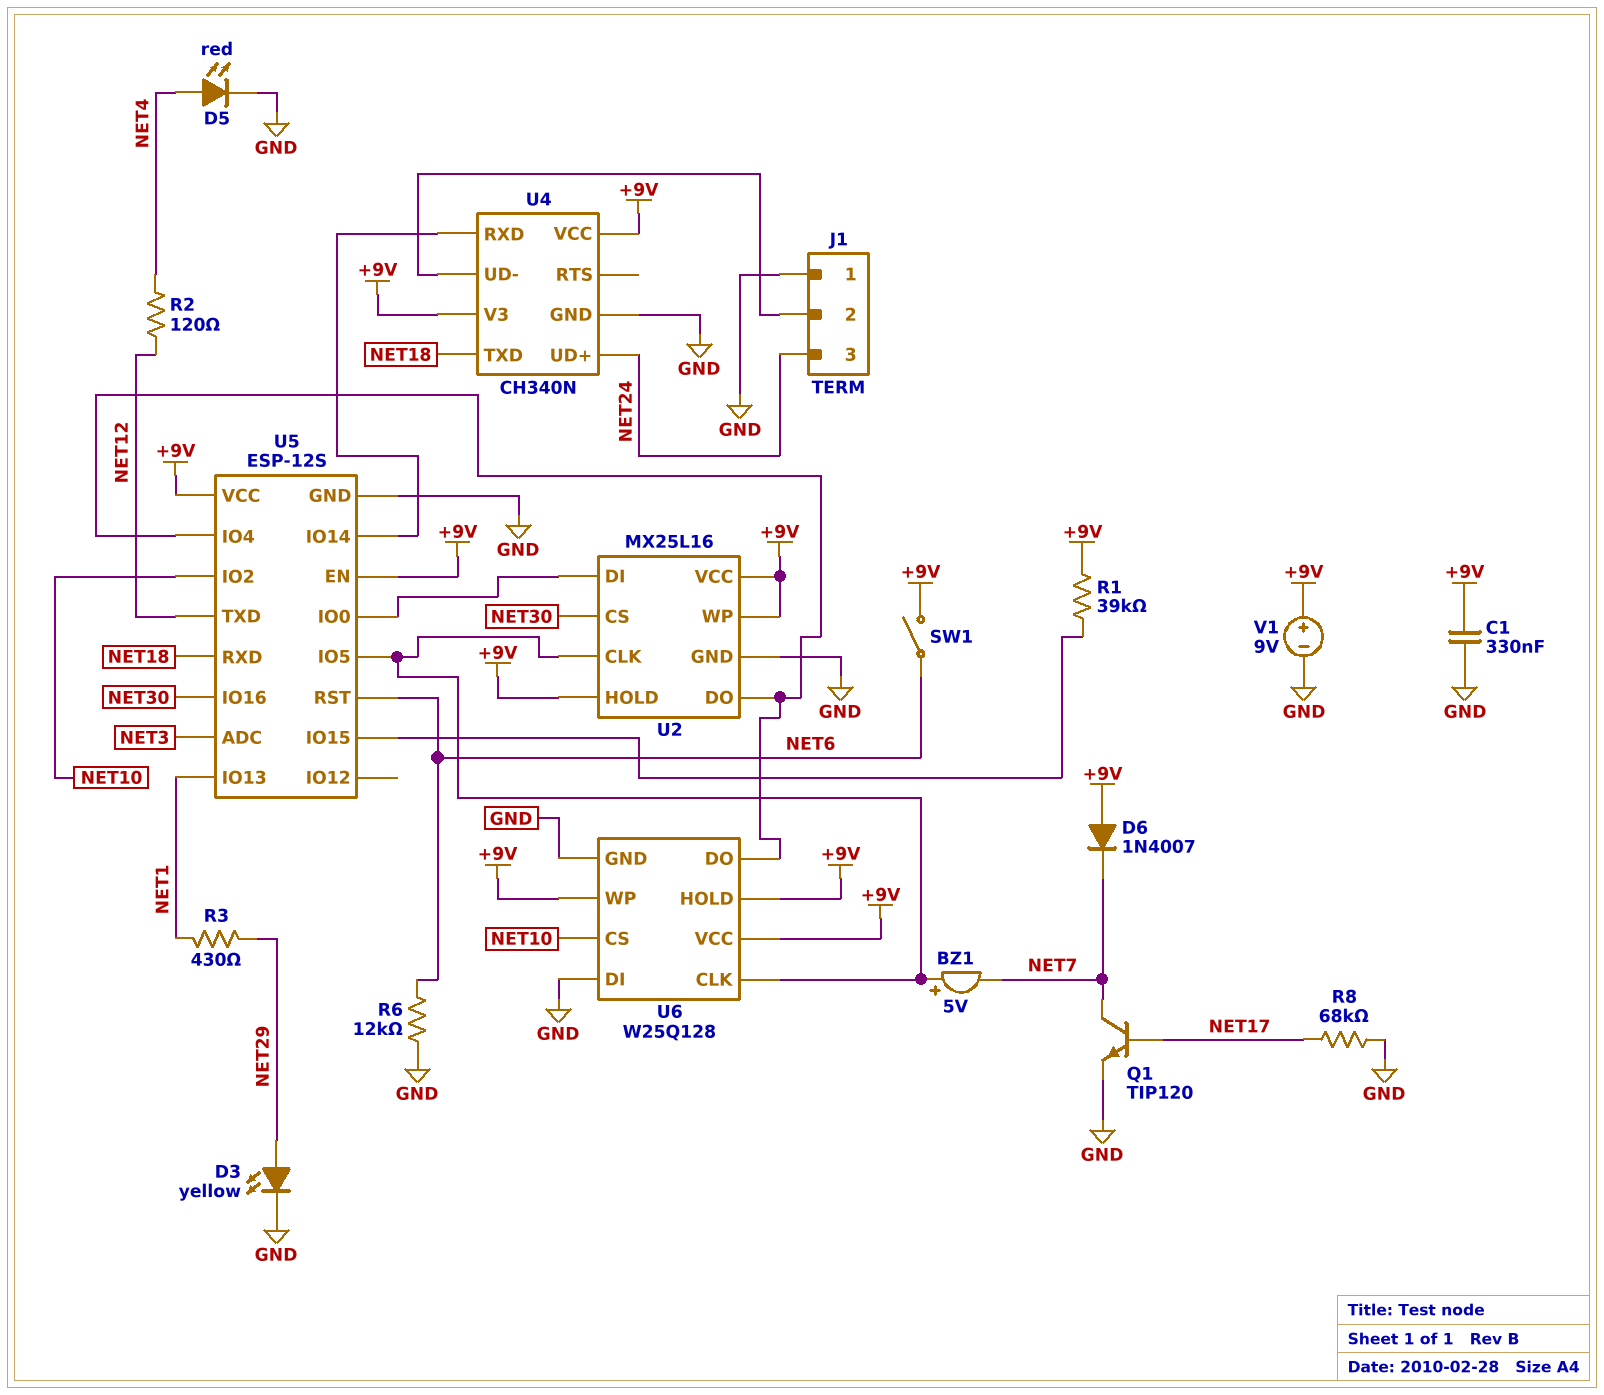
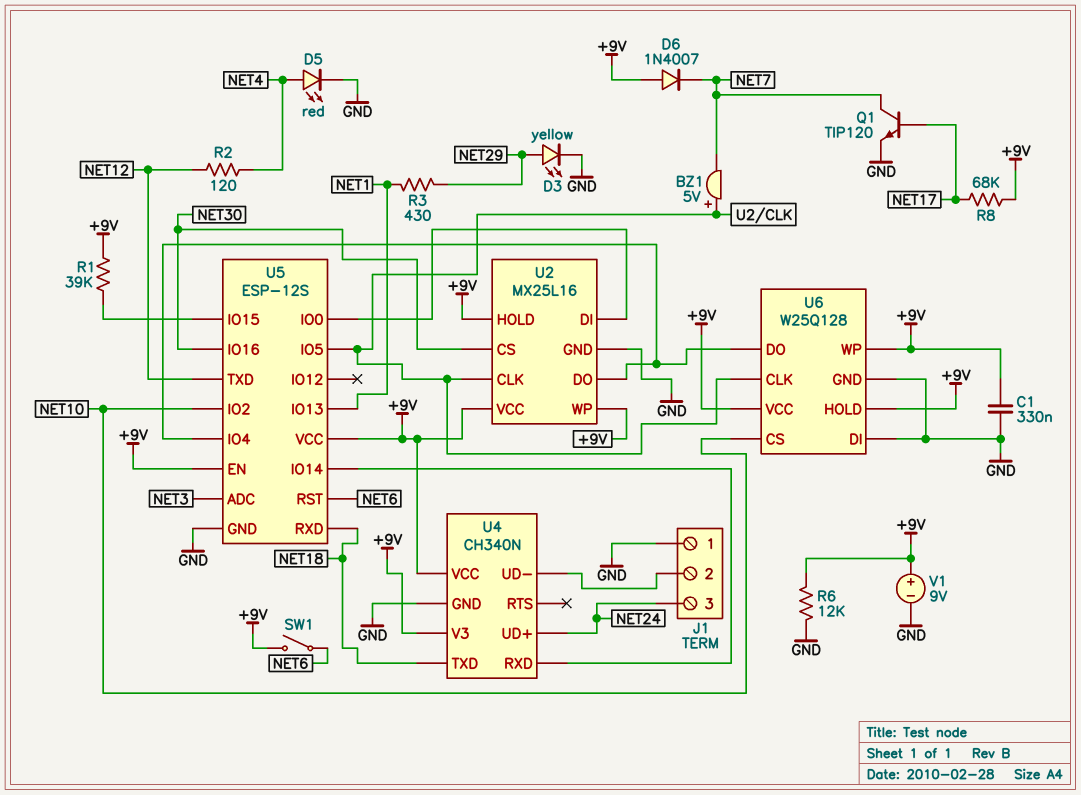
R6: 12k (GND, NET6) -> 12k (+9V, GND)
R8: 68k (GND, NET17) -> 68k (+9V, NET17)

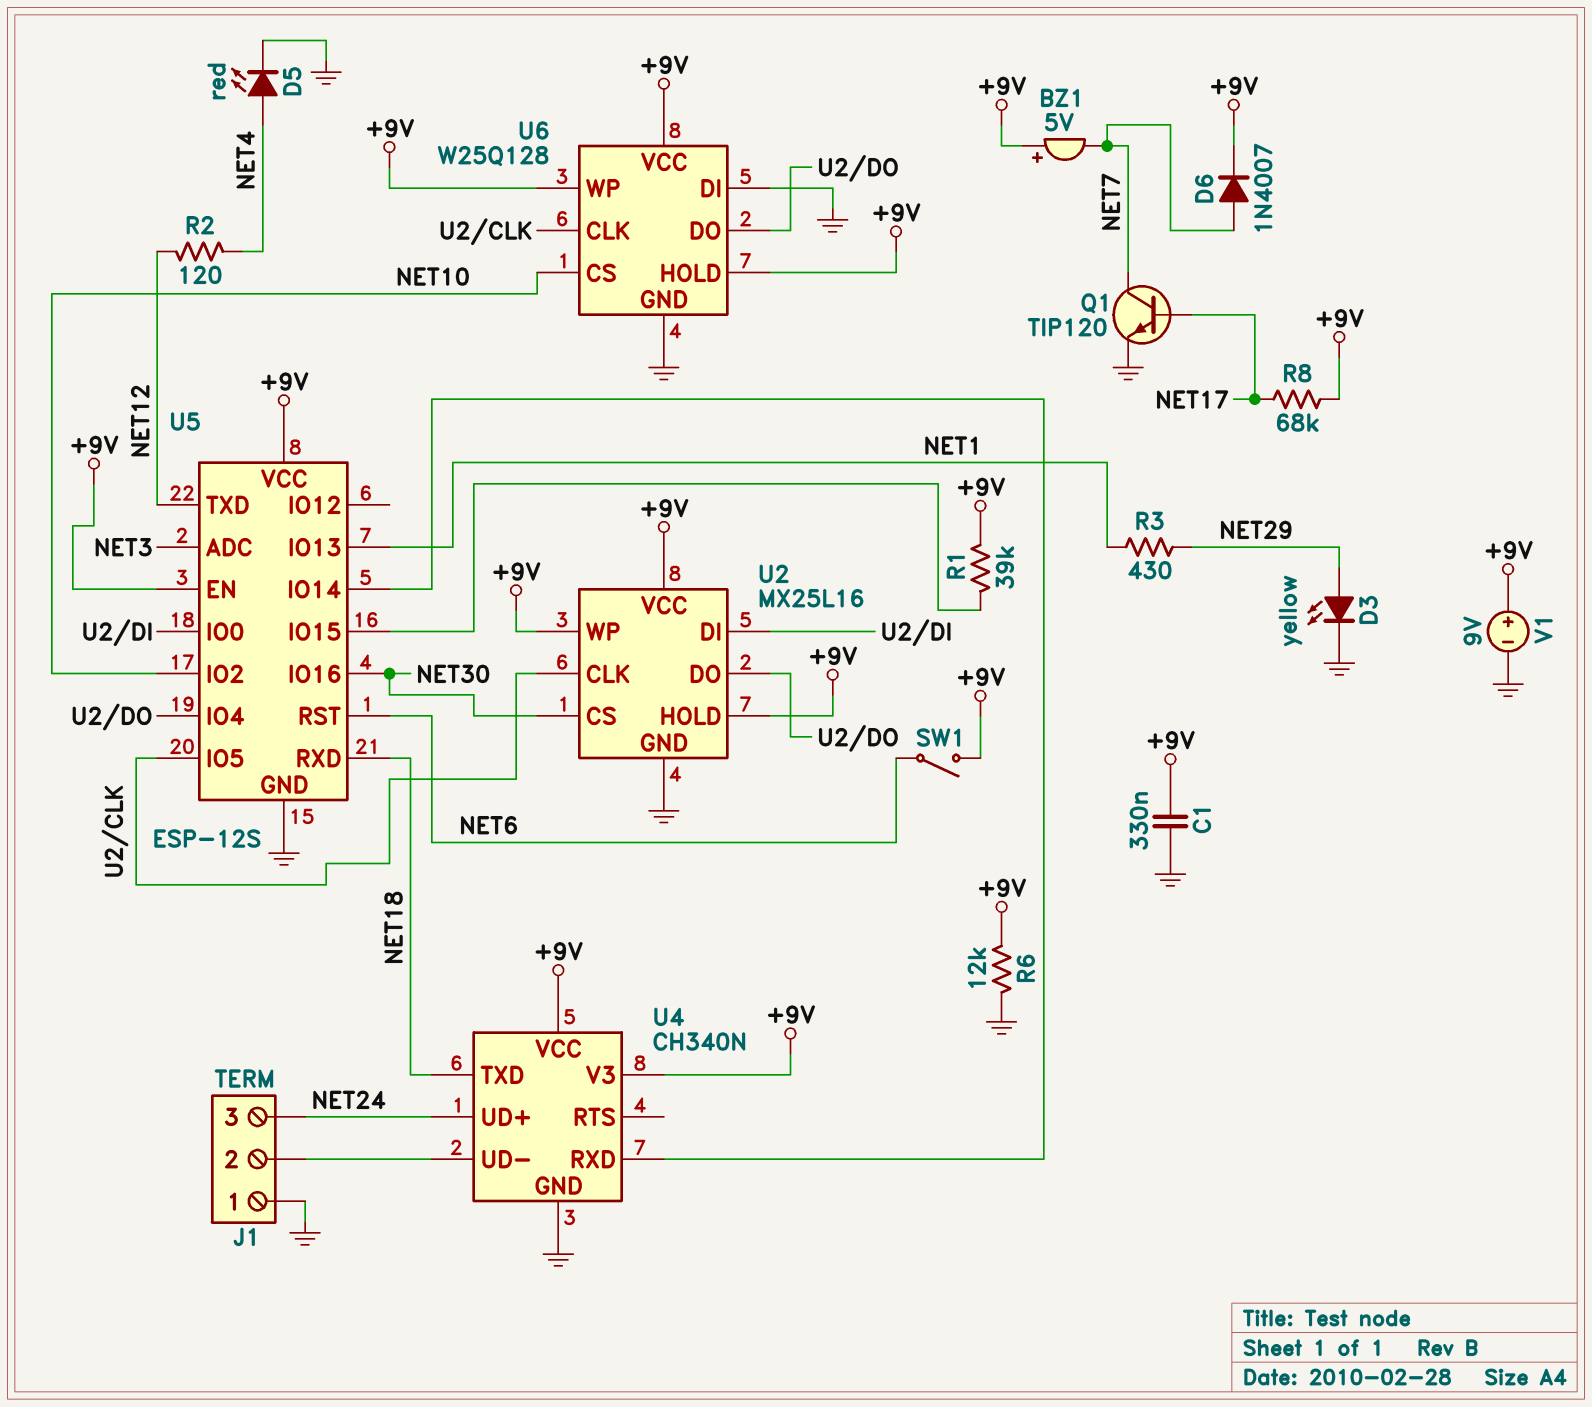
BZ1: buzzer 5V (plus U2/CLK, minus NET7) -> buzzer 5V (plus +9V, minus NET7)
D6: diode 1N4007 (A +9V, K NET7) -> diode 1N4007 (A NET7, K +9V)

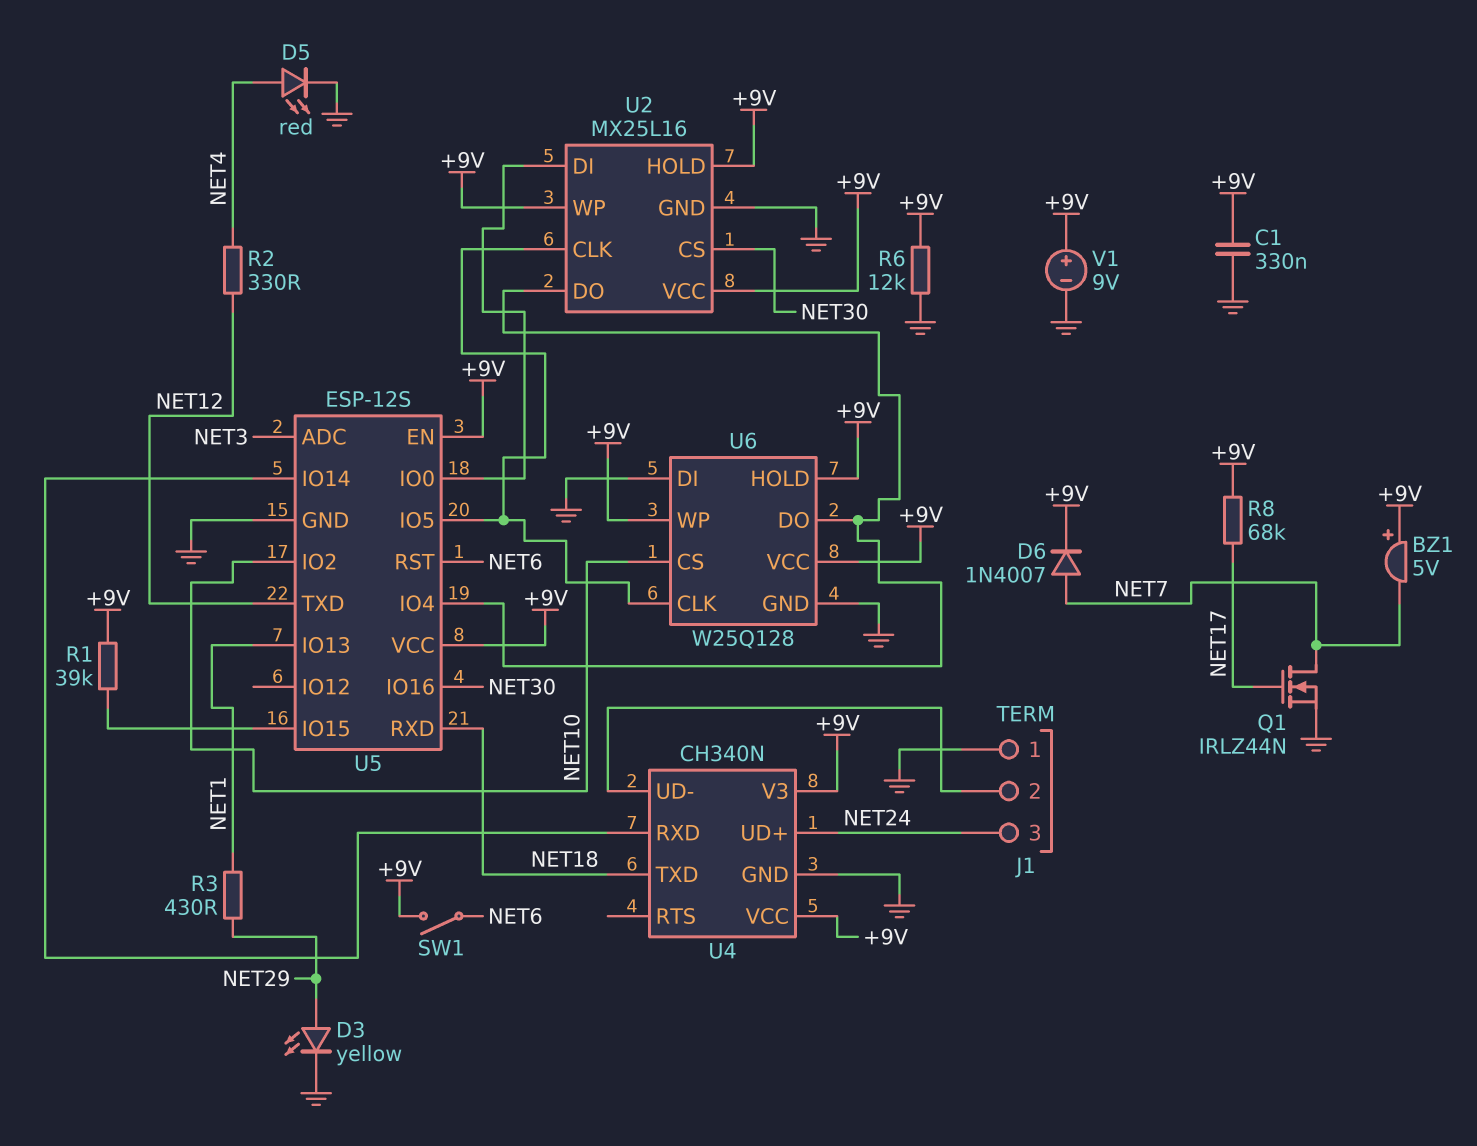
Q1: NPN TIP120 (B NET17, C NET7, E GND) -> NMOS IRLZ44N (G NET17, D NET7, S GND)
R2: 120 (NET4, NET12) -> 330 (NET4, NET12)

